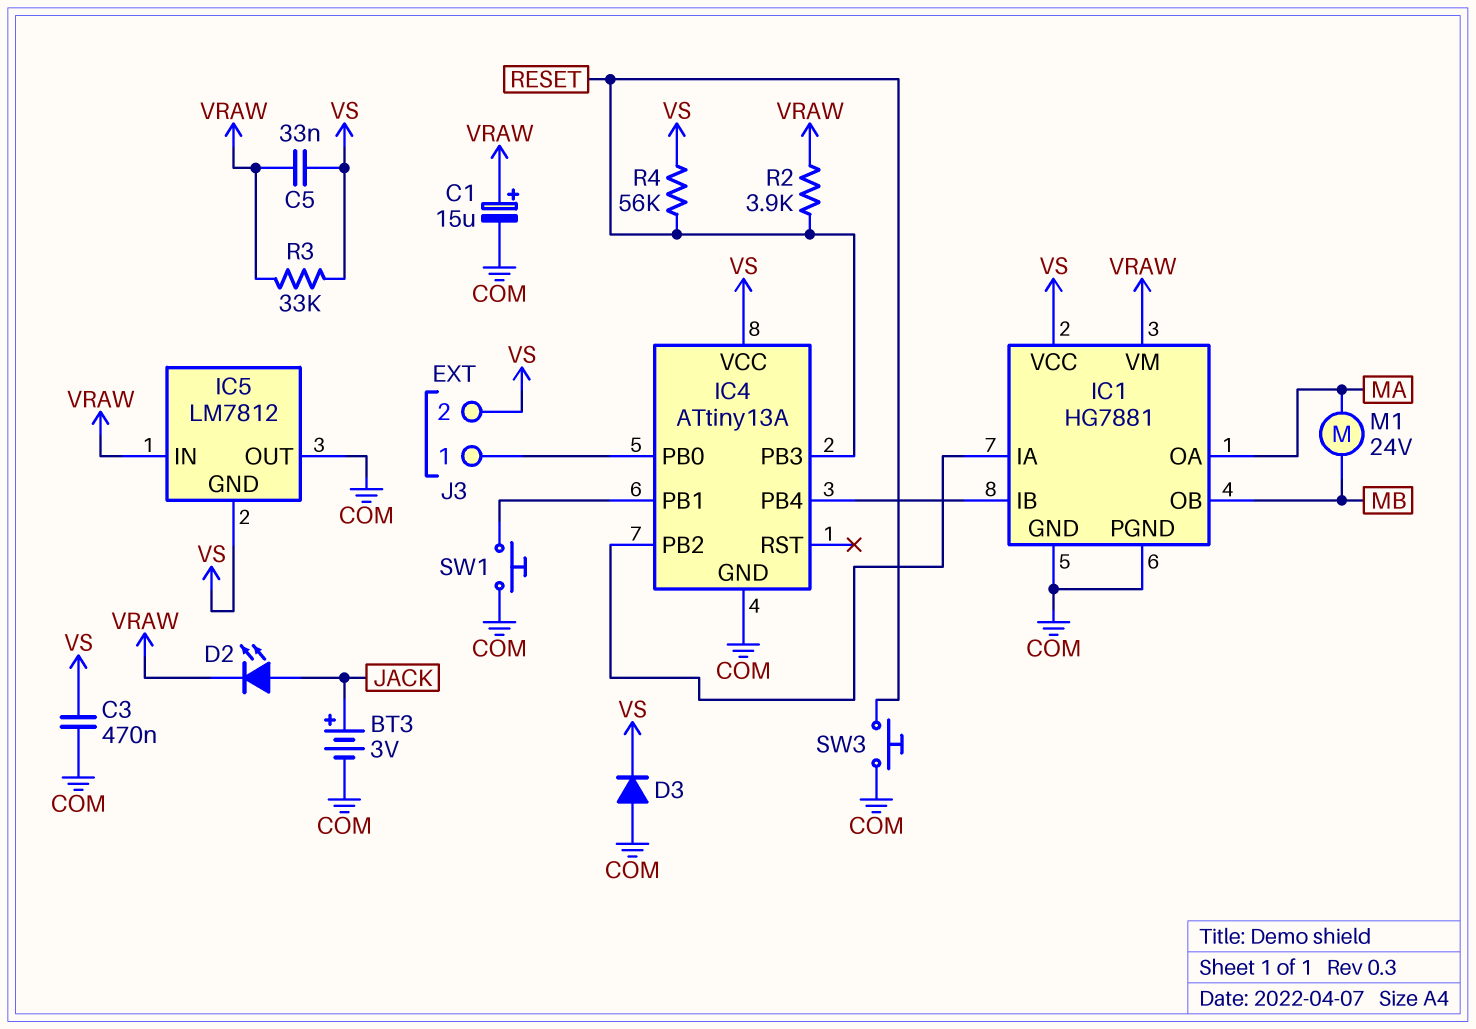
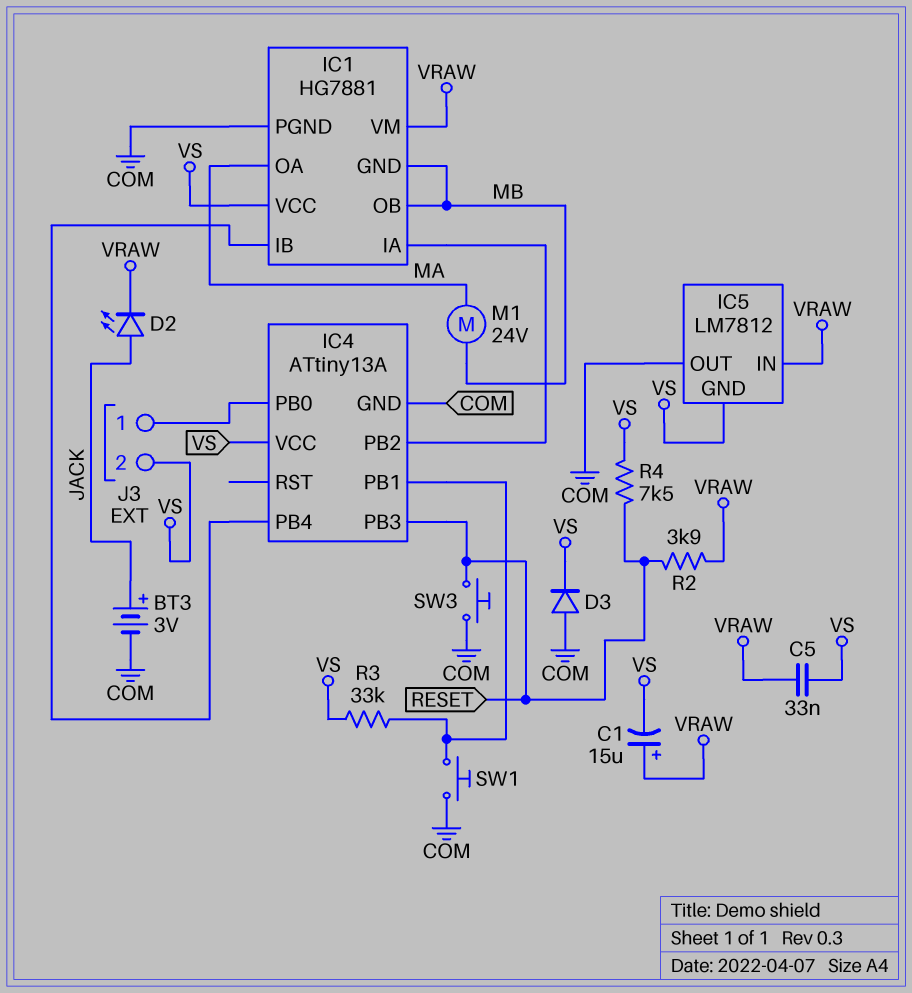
C1: 15uF (plus VRAW, minus COM) -> 15uF (plus VRAW, minus VS)
C3: 470nF (COM, VS) -> none
IC1 pin GND: COM -> MB
R3: 33k (VRAW, VS) -> 33k (IC4/PB1, VS)
R4: 56k (RESET, VS) -> 7.5k (RESET, VS)

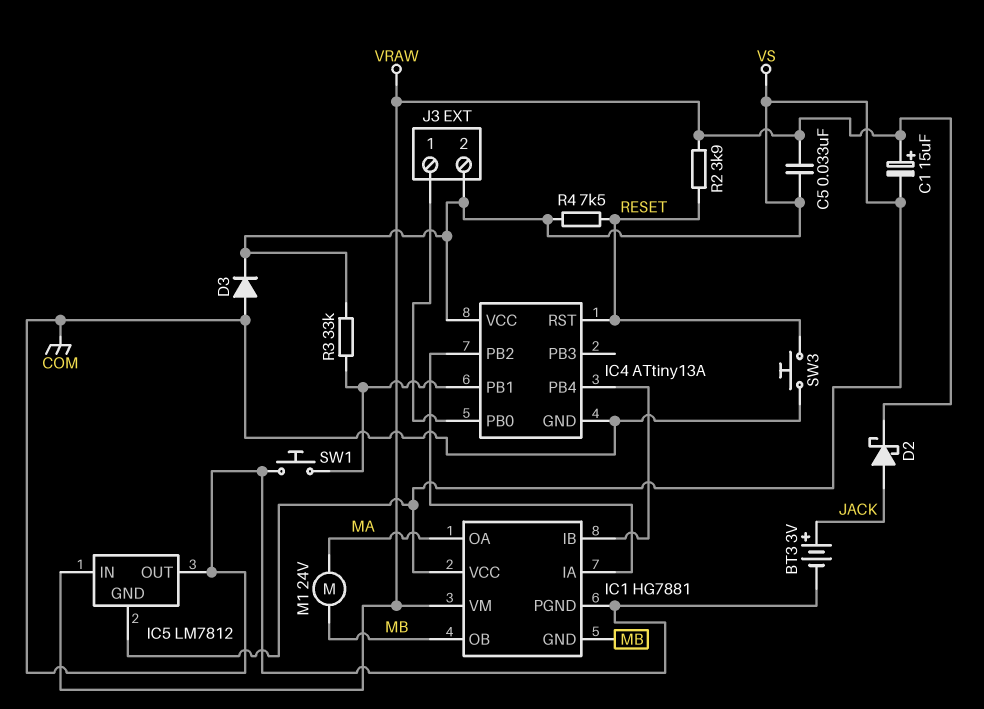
D2: LED (A JACK, K VRAW) -> schottky (A JACK, K VRAW)
IC4 pin PB3: RESET -> none
IC4 pin RST: none -> RESET

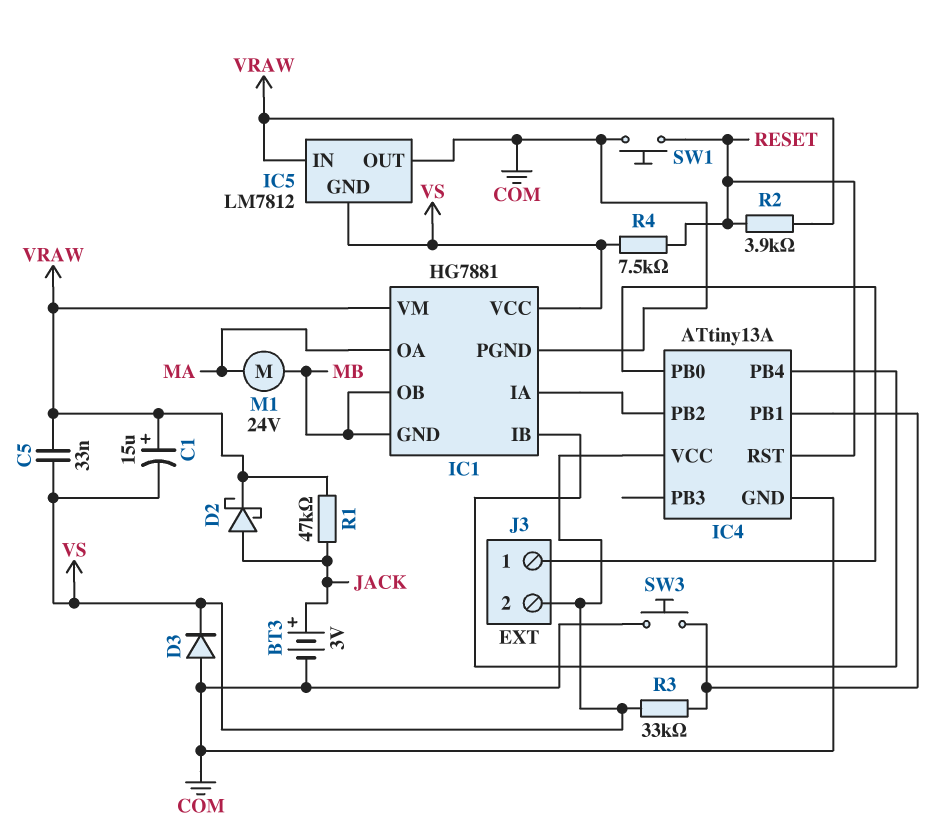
R1: none -> 47k (JACK, VRAW)
SW1: button (COM, IC4/PB1) -> button (COM, RESET)
SW3: button (COM, RESET) -> button (COM, IC4/PB1)

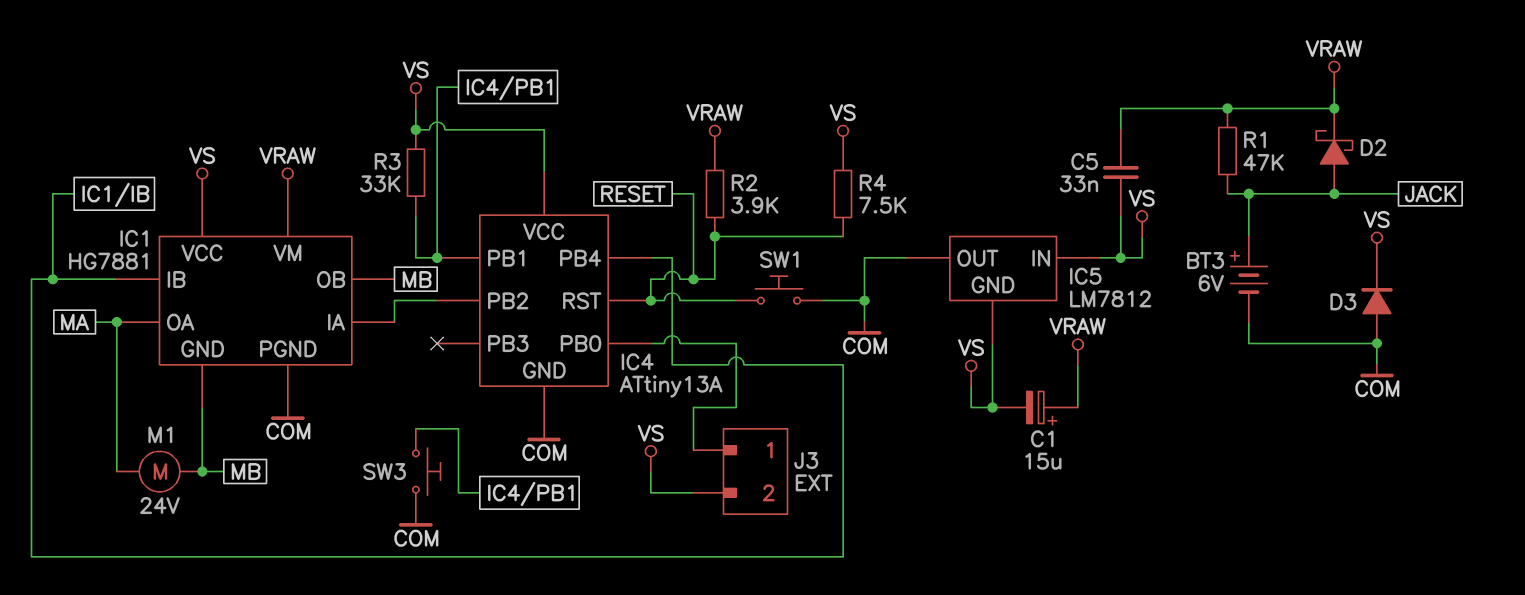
BT3: 3V (plus JACK, minus COM) -> 6V (plus JACK, minus COM)
IC5 pin IN: VRAW -> VS

